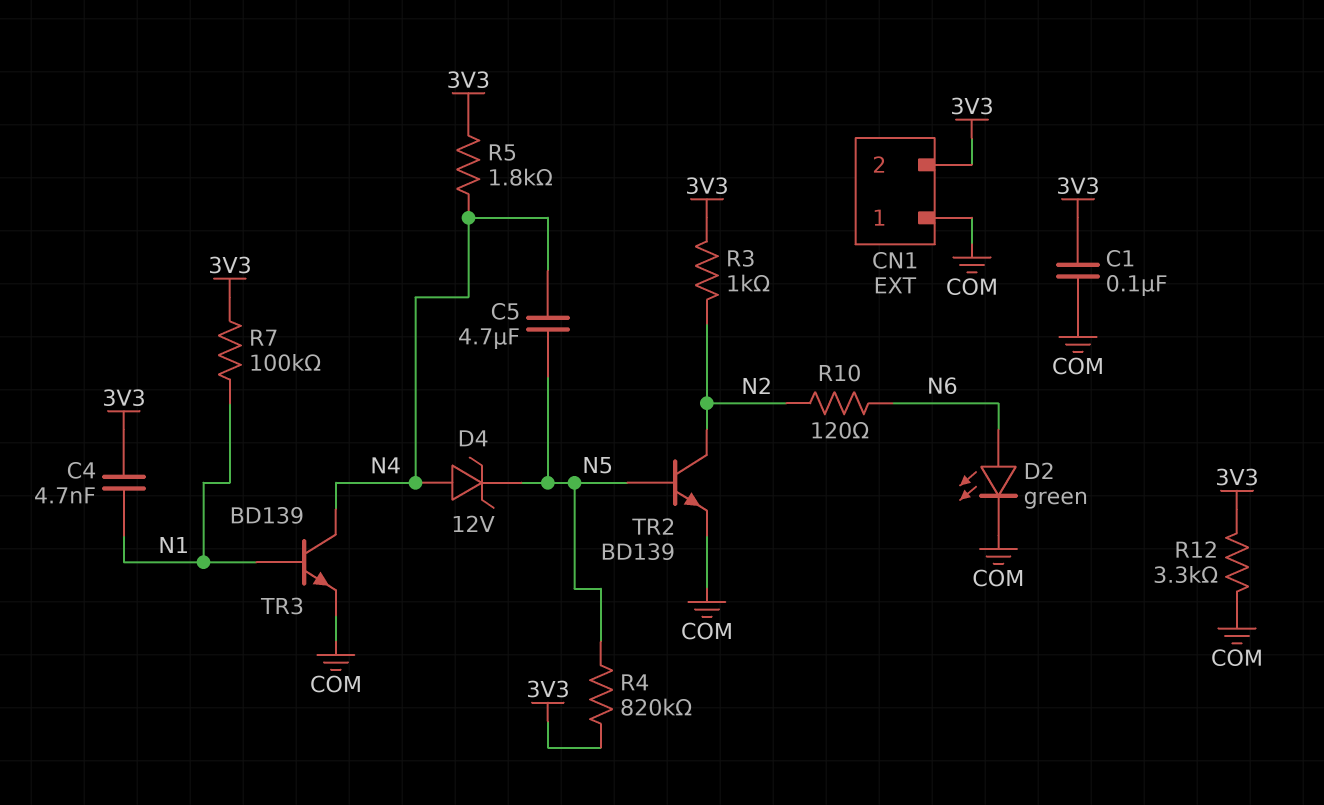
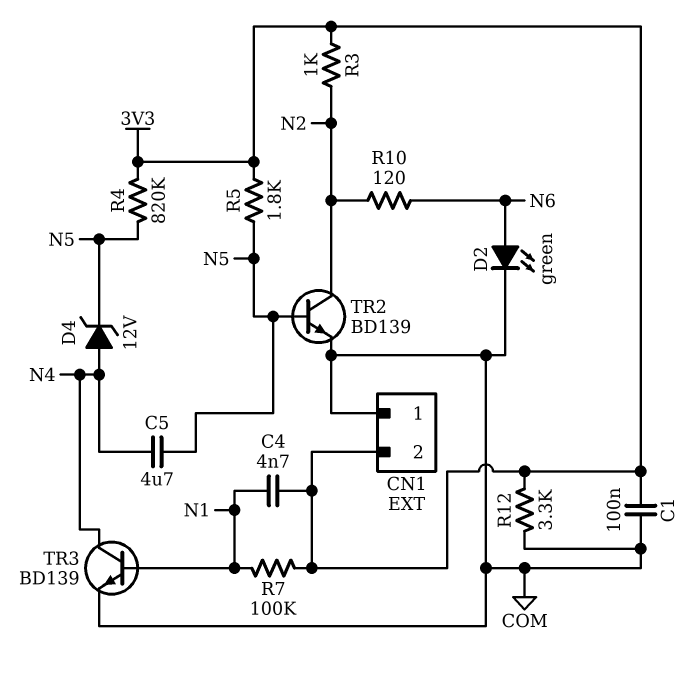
R5: 1.8k (3V3, N4) -> 1.8k (3V3, N5)

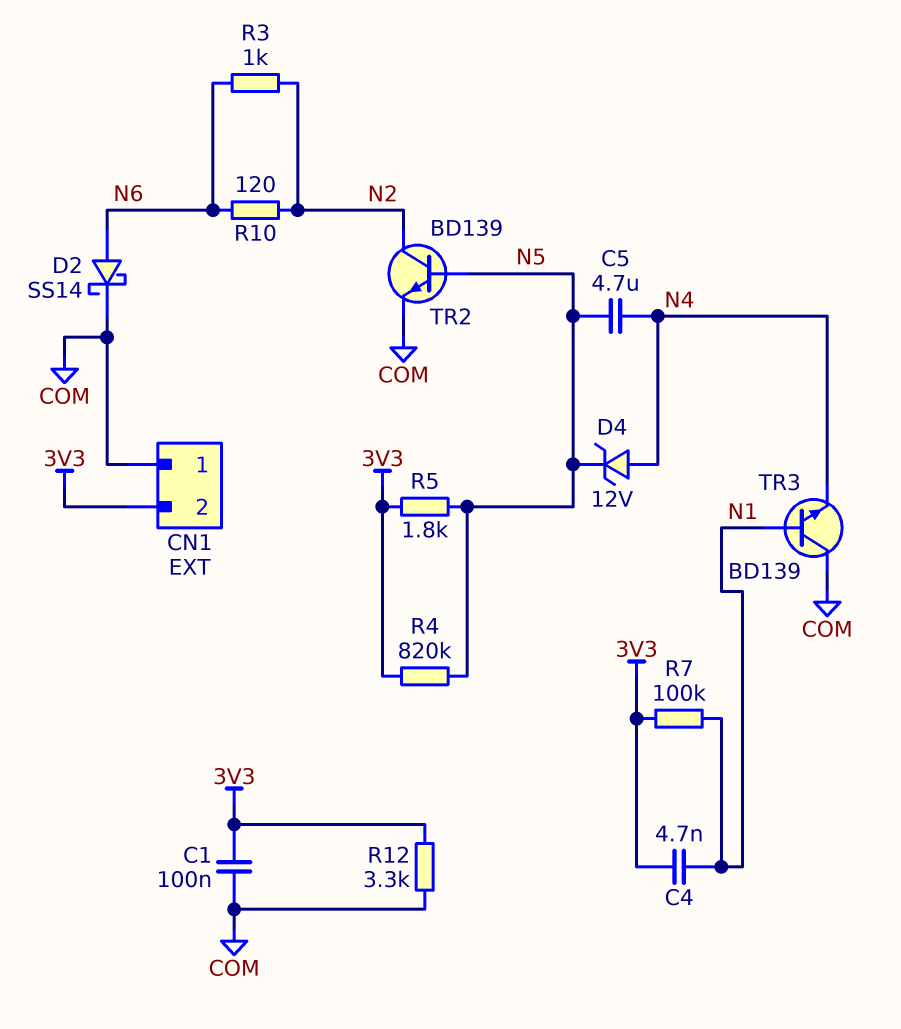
D2: LED green (A N6, K COM) -> schottky SS14 (A N6, K COM)
R3: 1k (3V3, N2) -> 1k (N2, N6)
TR3: NPN BD139 (B N1, C N4, E COM) -> NPN BD139 (B N1, C COM, E N4)

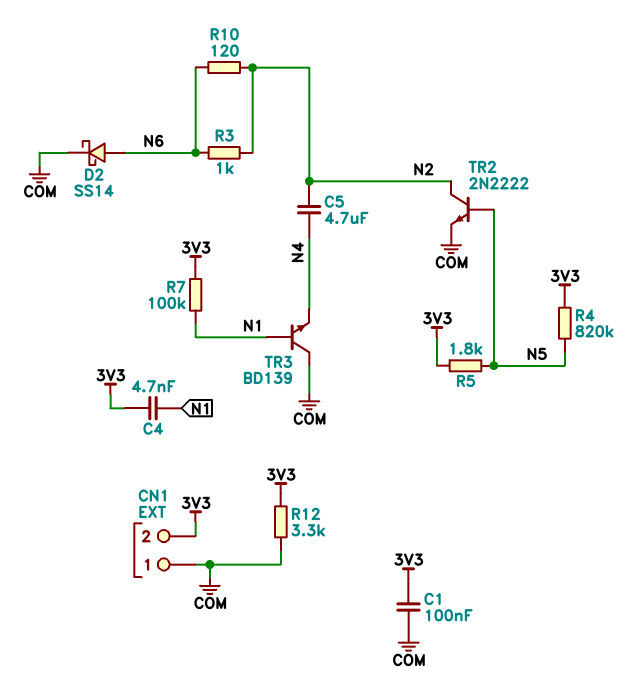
C5: 4.7uF (N4, N5) -> 4.7uF (N2, N4)
D4: zener 12V (A N4, K N5) -> none
TR2: NPN BD139 (B N5, C N2, E COM) -> NPN 2N2222 (B N5, C N2, E COM)

